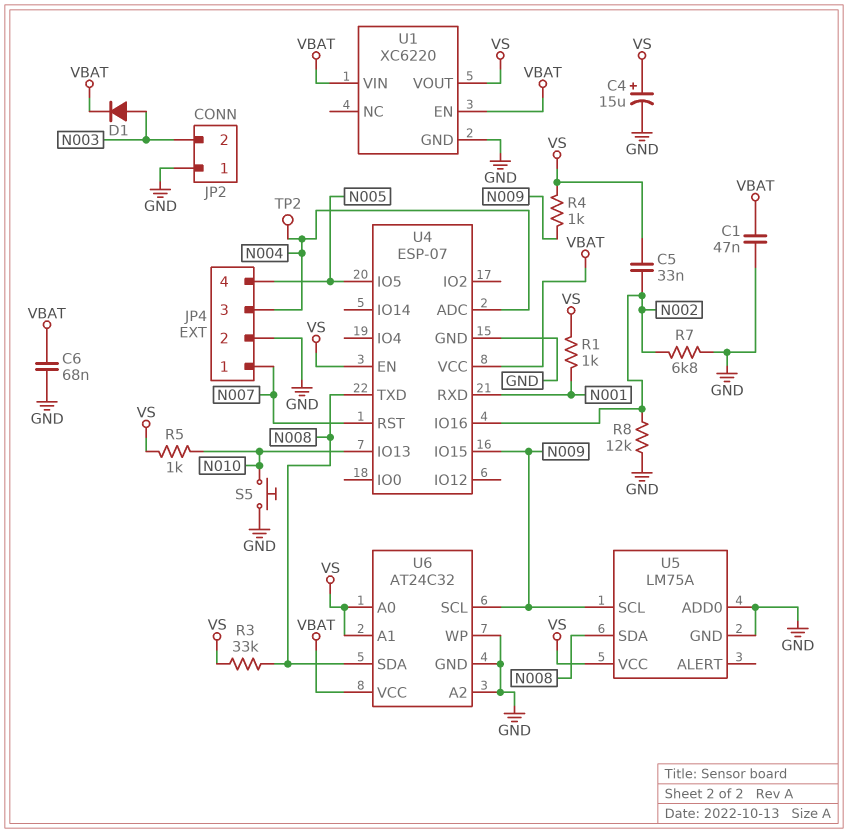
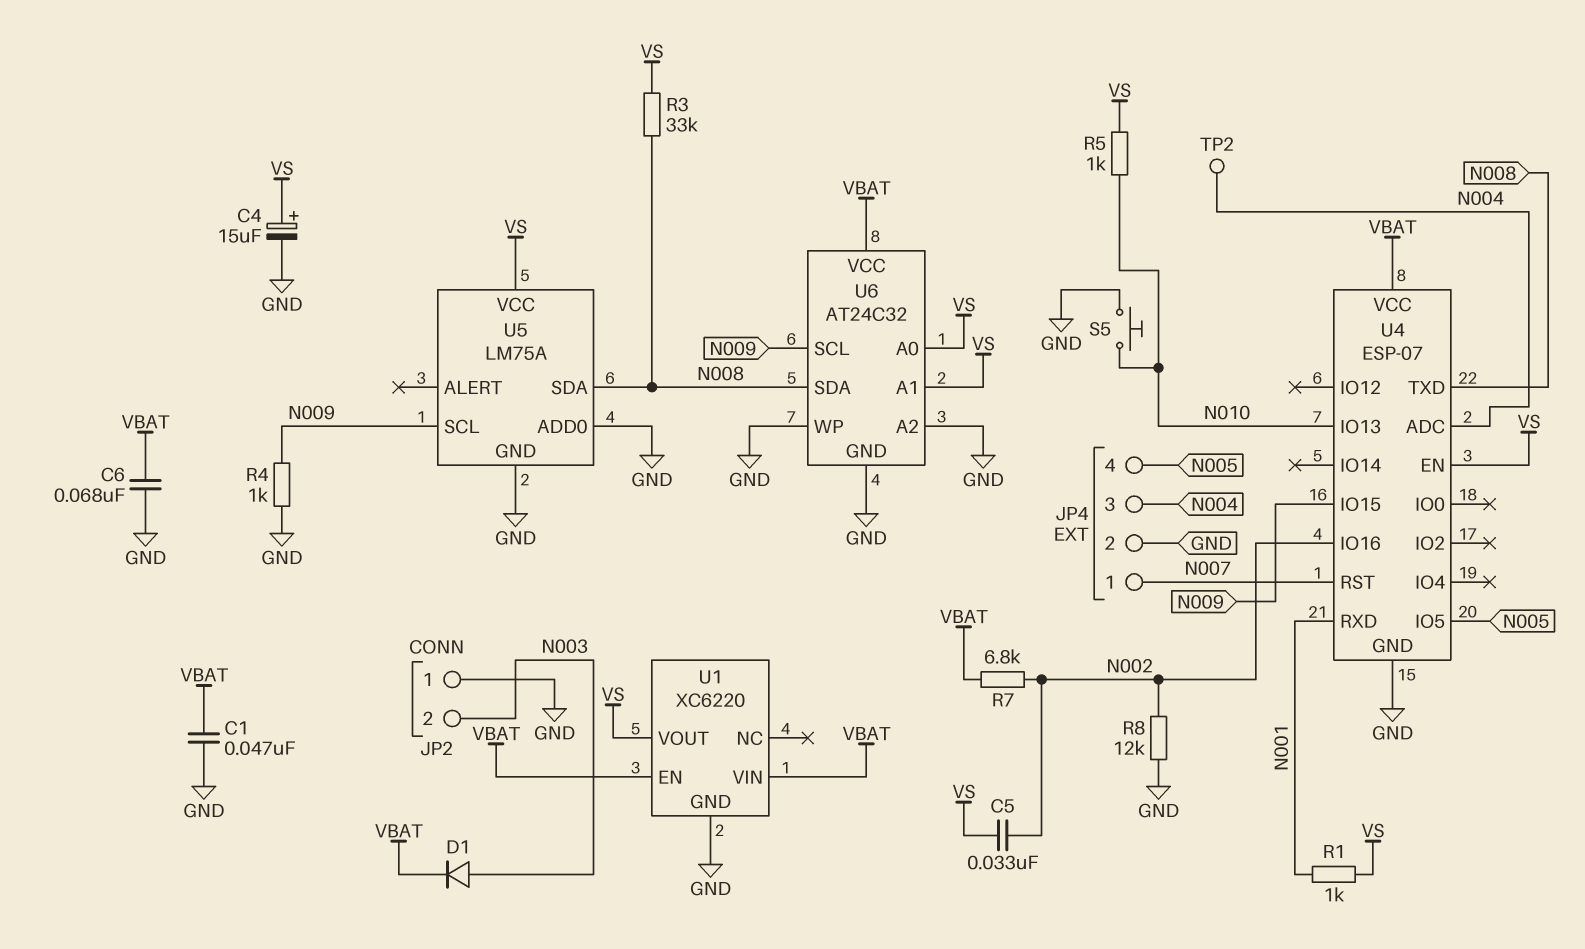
R4: 1k (N009, VS) -> 1k (GND, N009)
R7: 6.8k (GND, N002) -> 6.8k (N002, VBAT)

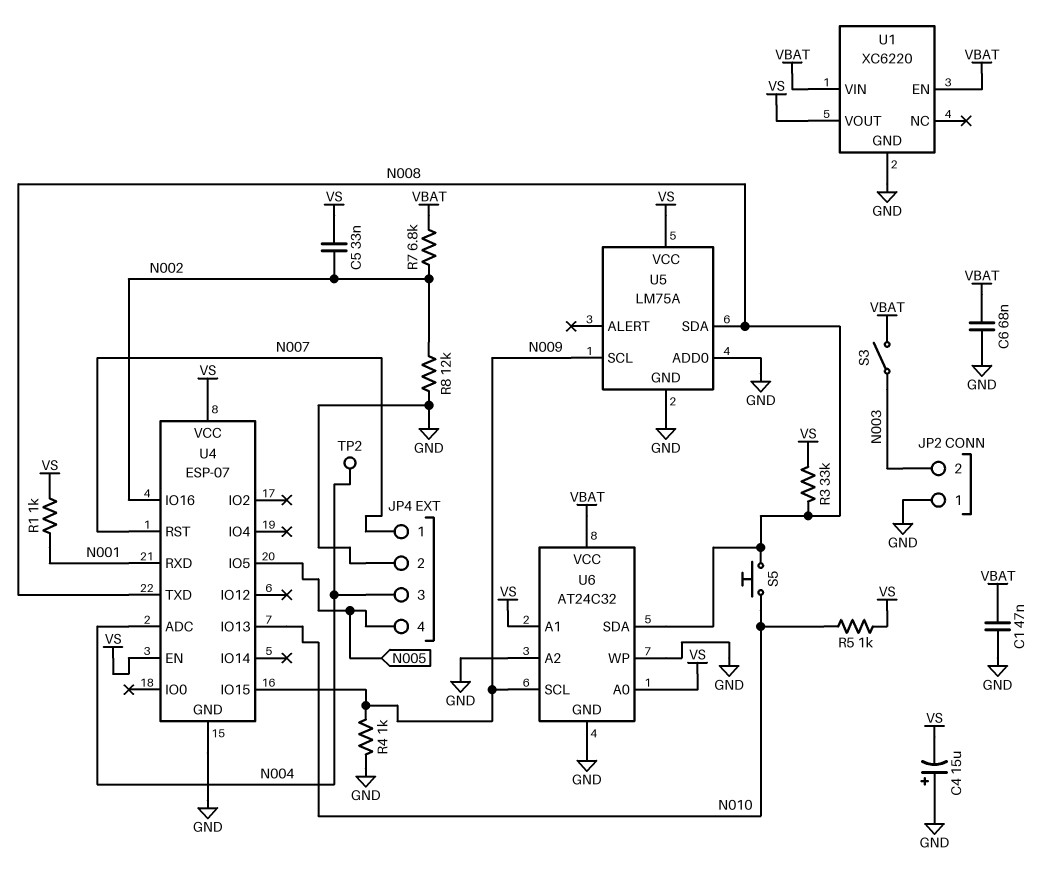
C4: 15uF (plus VS, minus GND) -> 15uF (plus GND, minus VS)
D1: diode (A N003, K VBAT) -> none
S3: none -> switch (N003, VBAT)
S5: button (GND, N010) -> button (N008, N010)
U4 pin VCC: VBAT -> VS

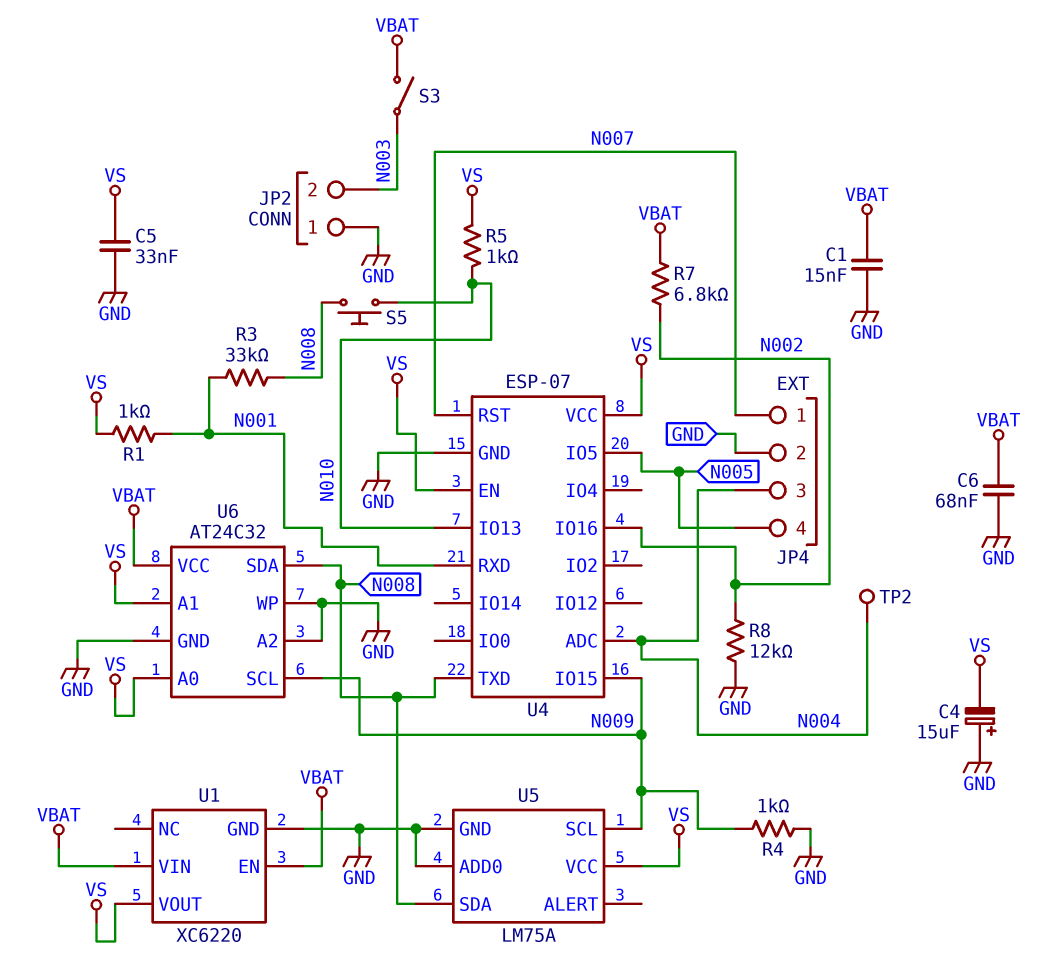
C1: 47nF (GND, VBAT) -> 15nF (GND, VBAT)
C5: 33nF (N002, VS) -> 33nF (GND, VS)
R3: 33k (N008, VS) -> 33k (N001, N008)

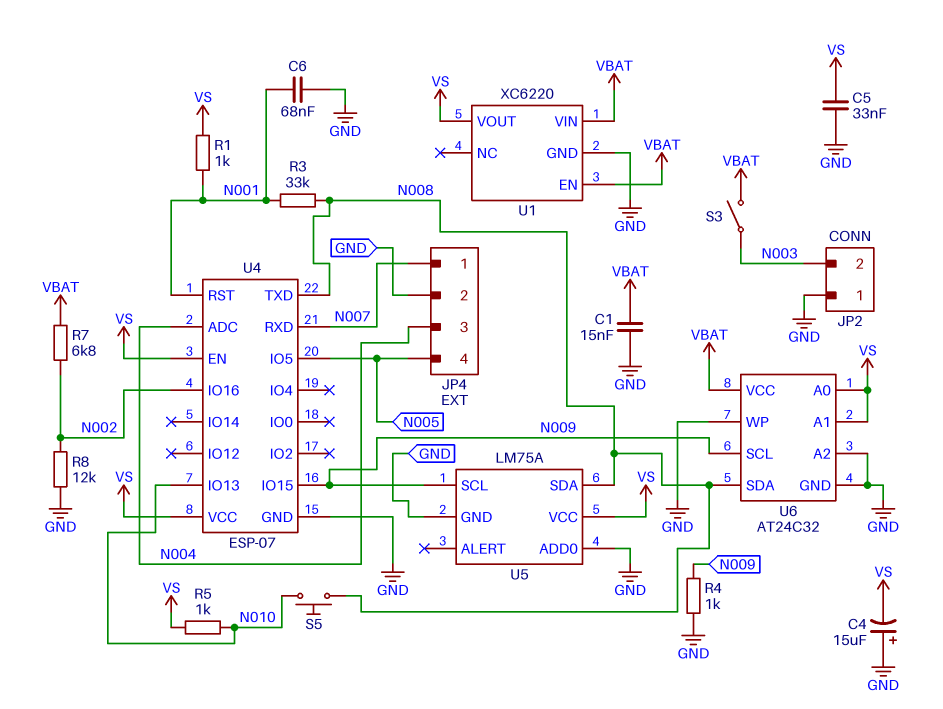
C6: 68nF (GND, VBAT) -> 68nF (GND, N001)
TP2: test point (N004) -> none
U4 pin RST: N007 -> N001
U4 pin RXD: N001 -> N007

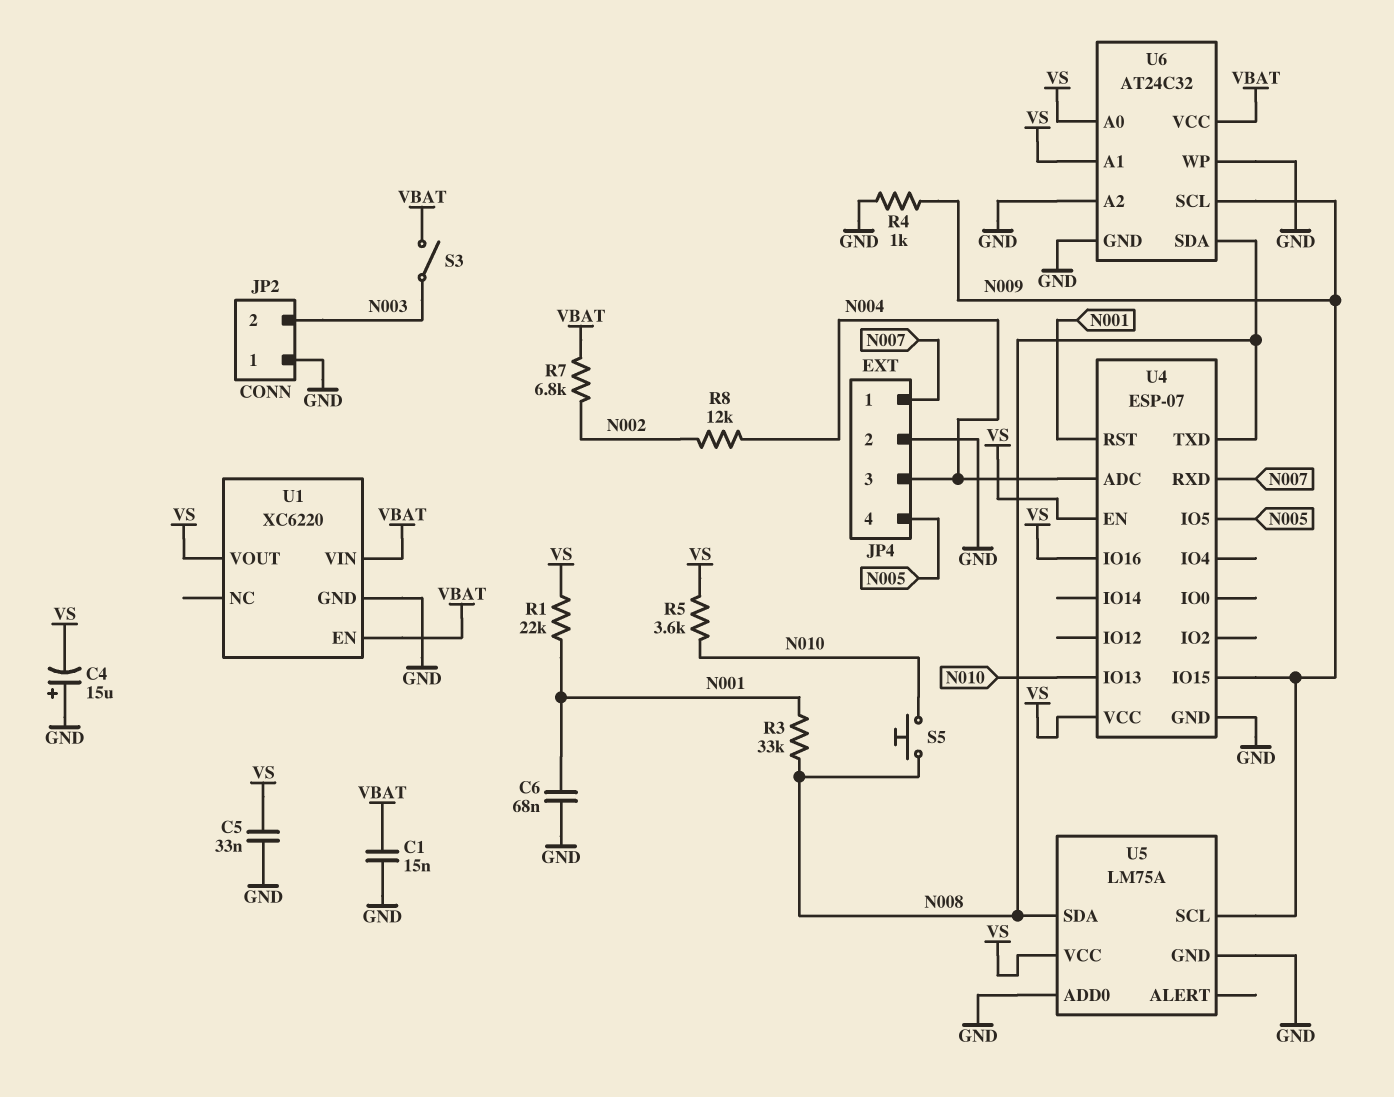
R1: 1k (N001, VS) -> 22k (N001, VS)
R5: 1k (N010, VS) -> 3.6k (N010, VS)
R8: 12k (GND, N002) -> 12k (N002, N004)
U4 pin IO16: N002 -> VS

